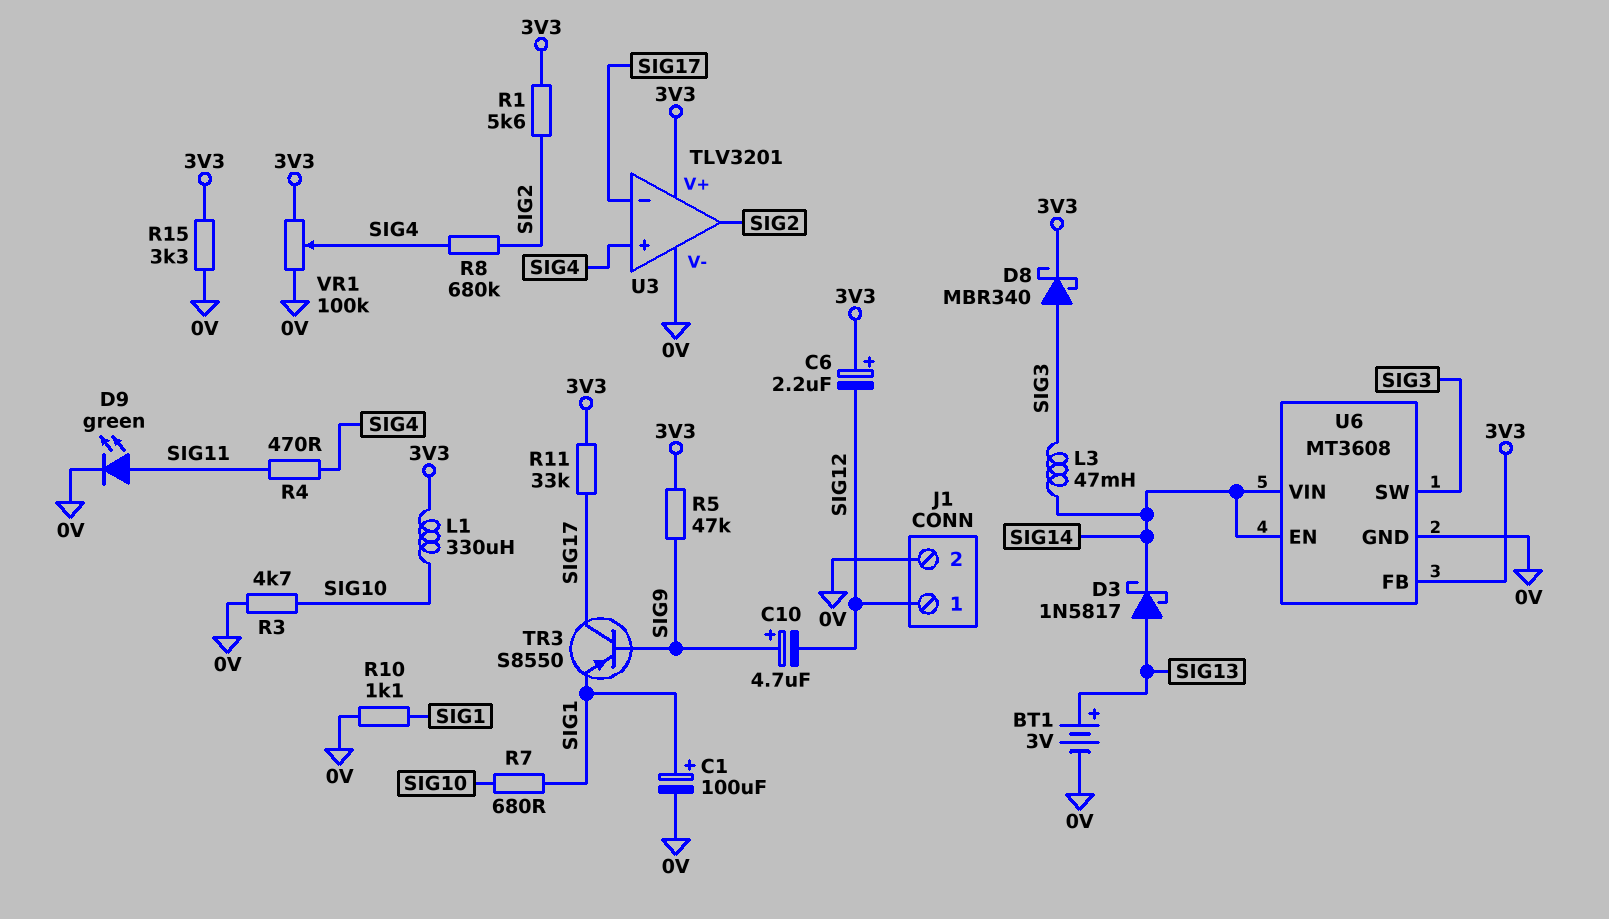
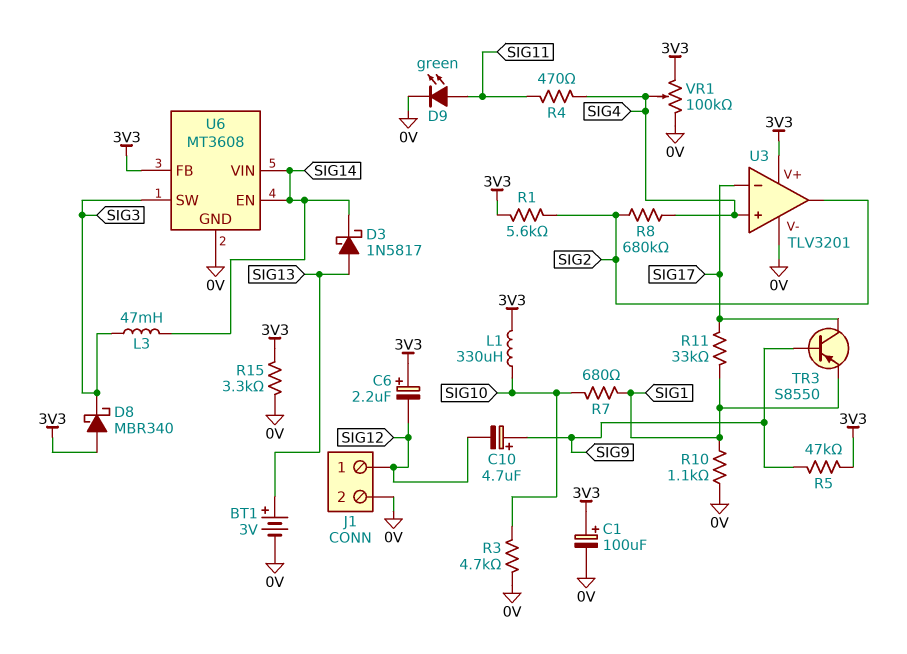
C1: 100uF (plus SIG1, minus 0V) -> 100uF (plus 3V3, minus 0V)
D8: schottky MBR340 (A SIG3, K 3V3) -> schottky MBR340 (A 3V3, K SIG3)
R11: 33k (3V3, SIG17) -> 33k (SIG1, SIG17)

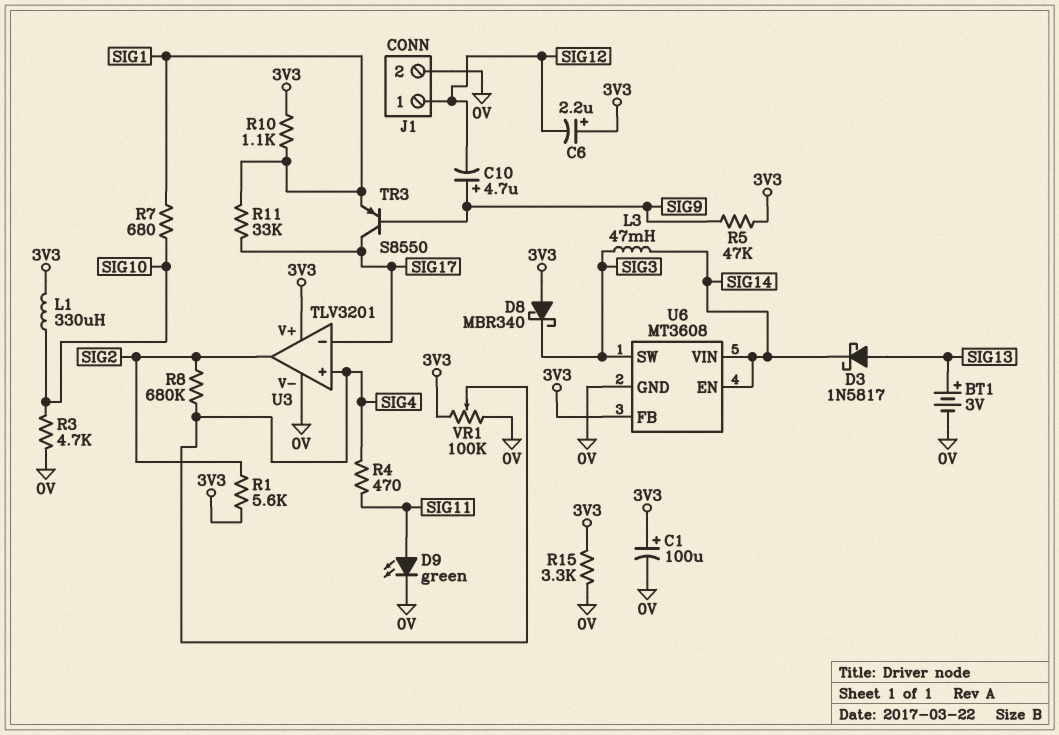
R10: 1.1k (0V, SIG1) -> 1.1k (3V3, SIG1)

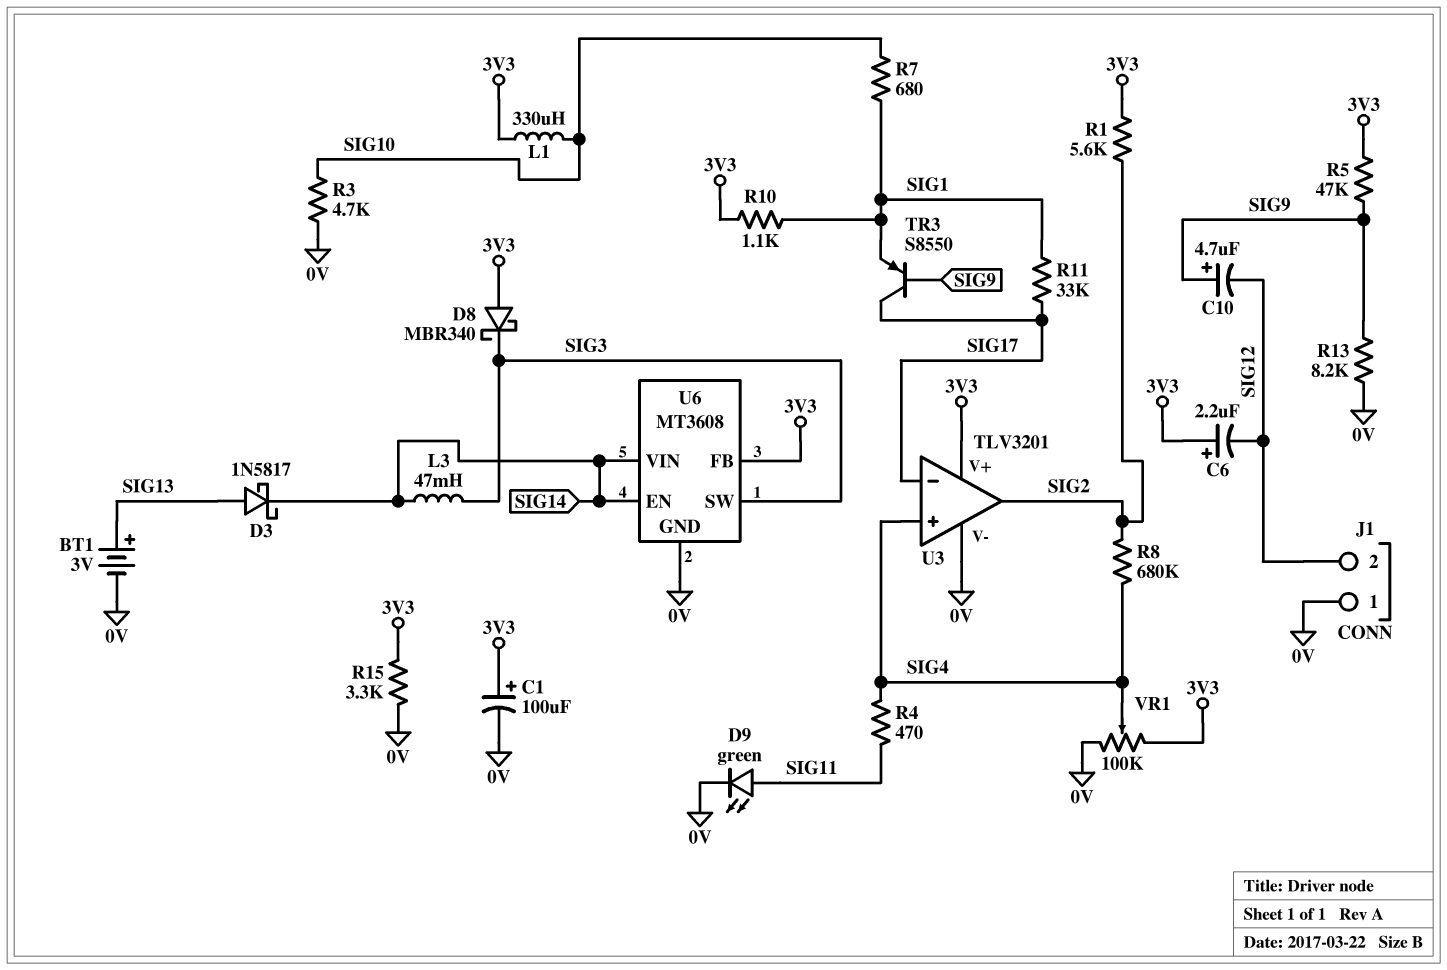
J1 pin 1: SIG12 -> 0V
J1 pin 2: 0V -> SIG12
R13: none -> 8.2k (0V, SIG9)

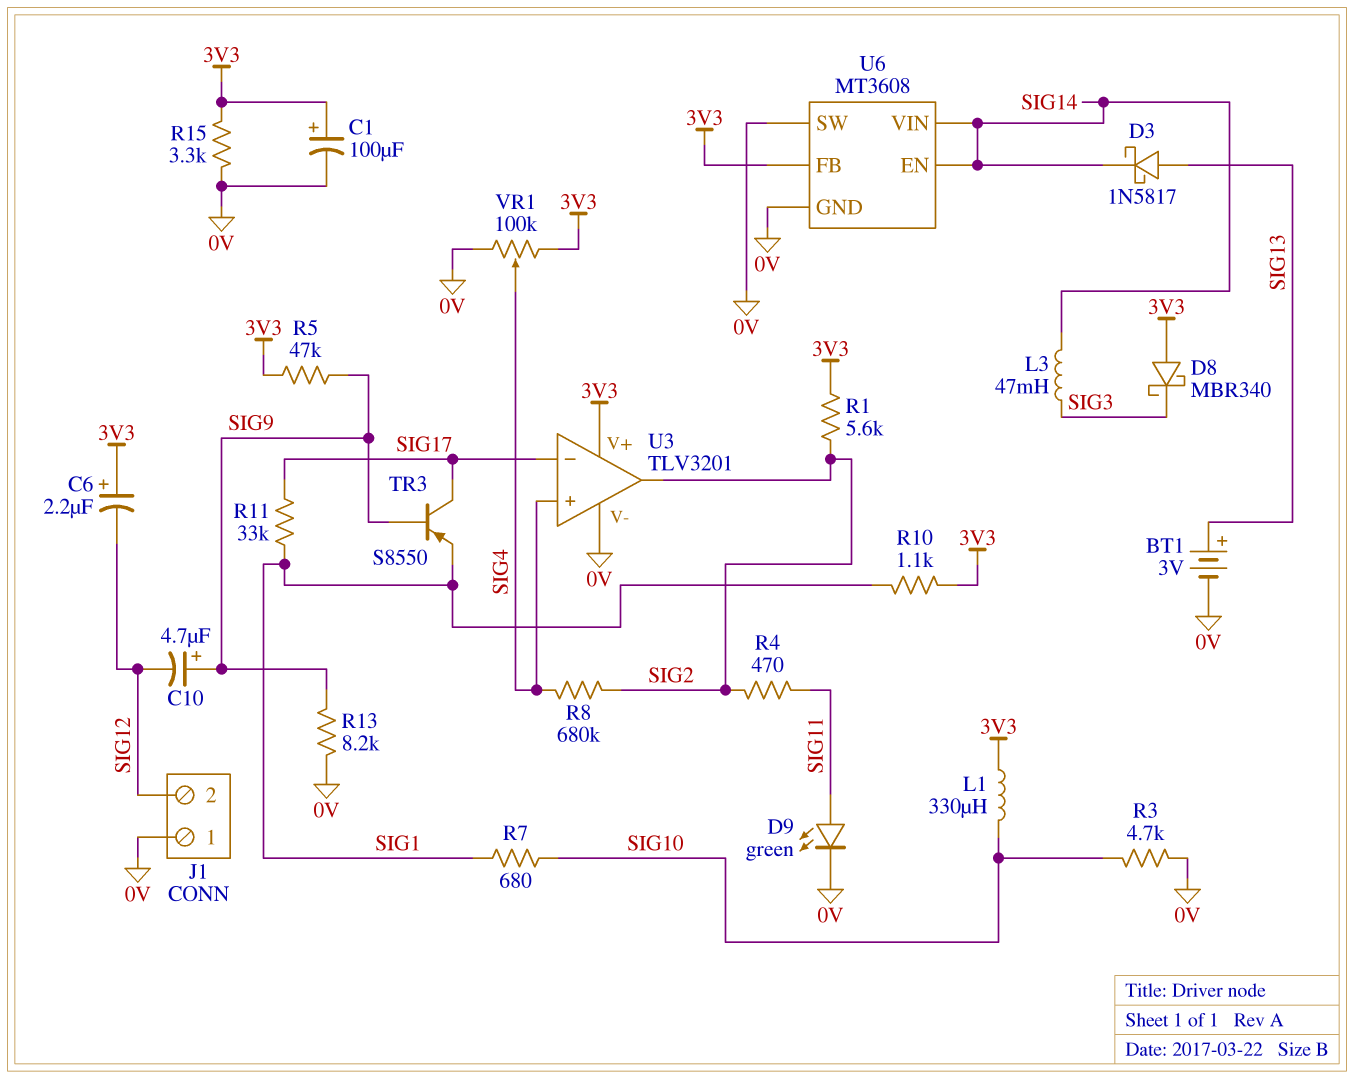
R4: 470 (SIG4, SIG11) -> 470 (SIG2, SIG11)
U6 pin SW: SIG3 -> 0V

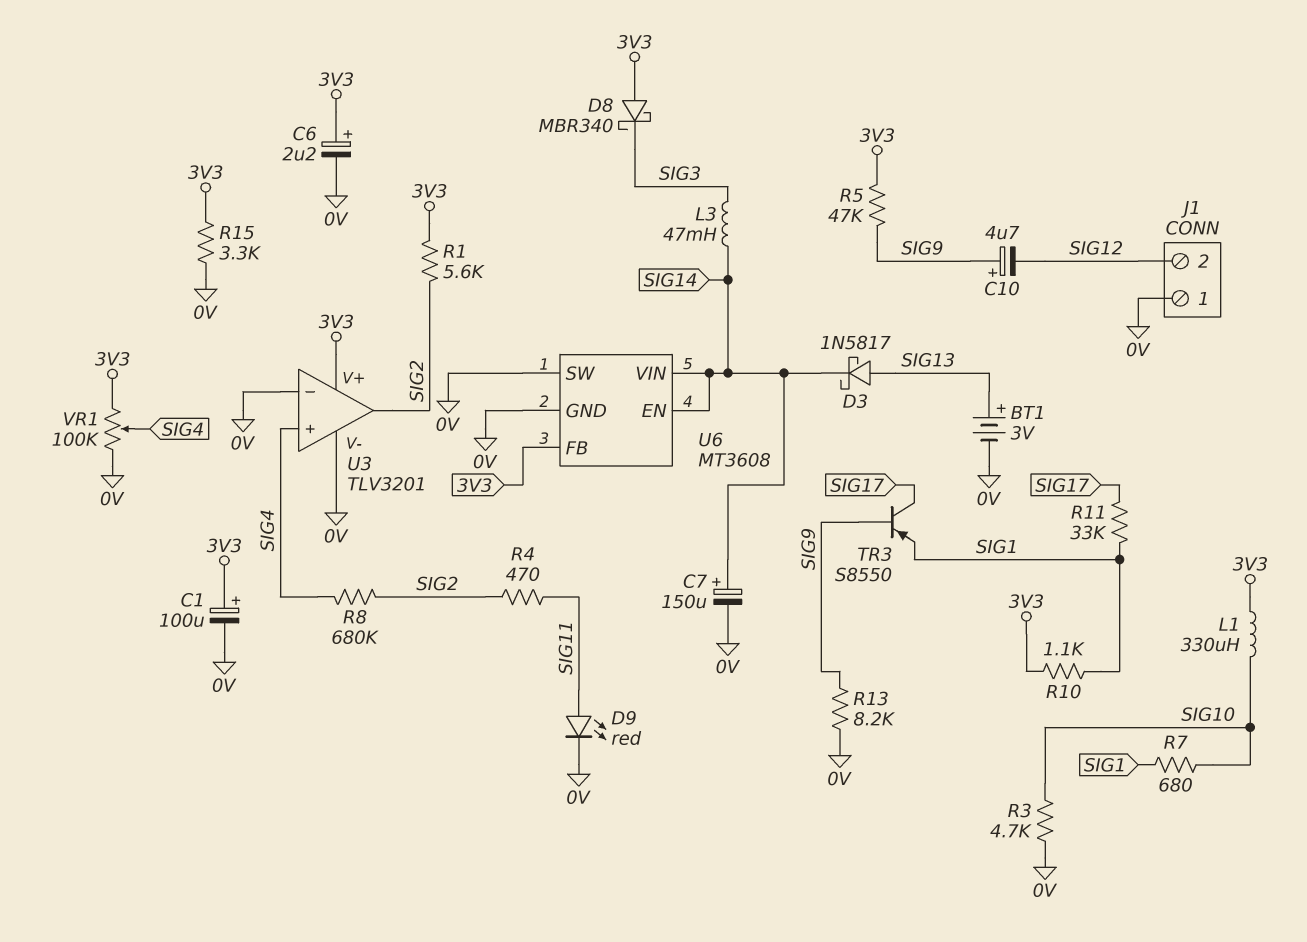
C6: 2.2uF (plus 3V3, minus SIG12) -> 2.2uF (plus 3V3, minus 0V)
C7: none -> 150uF (plus SIG14, minus 0V)
D9: LED green (A SIG11, K 0V) -> LED red (A SIG11, K 0V)
U3 pin in-: SIG17 -> 0V

